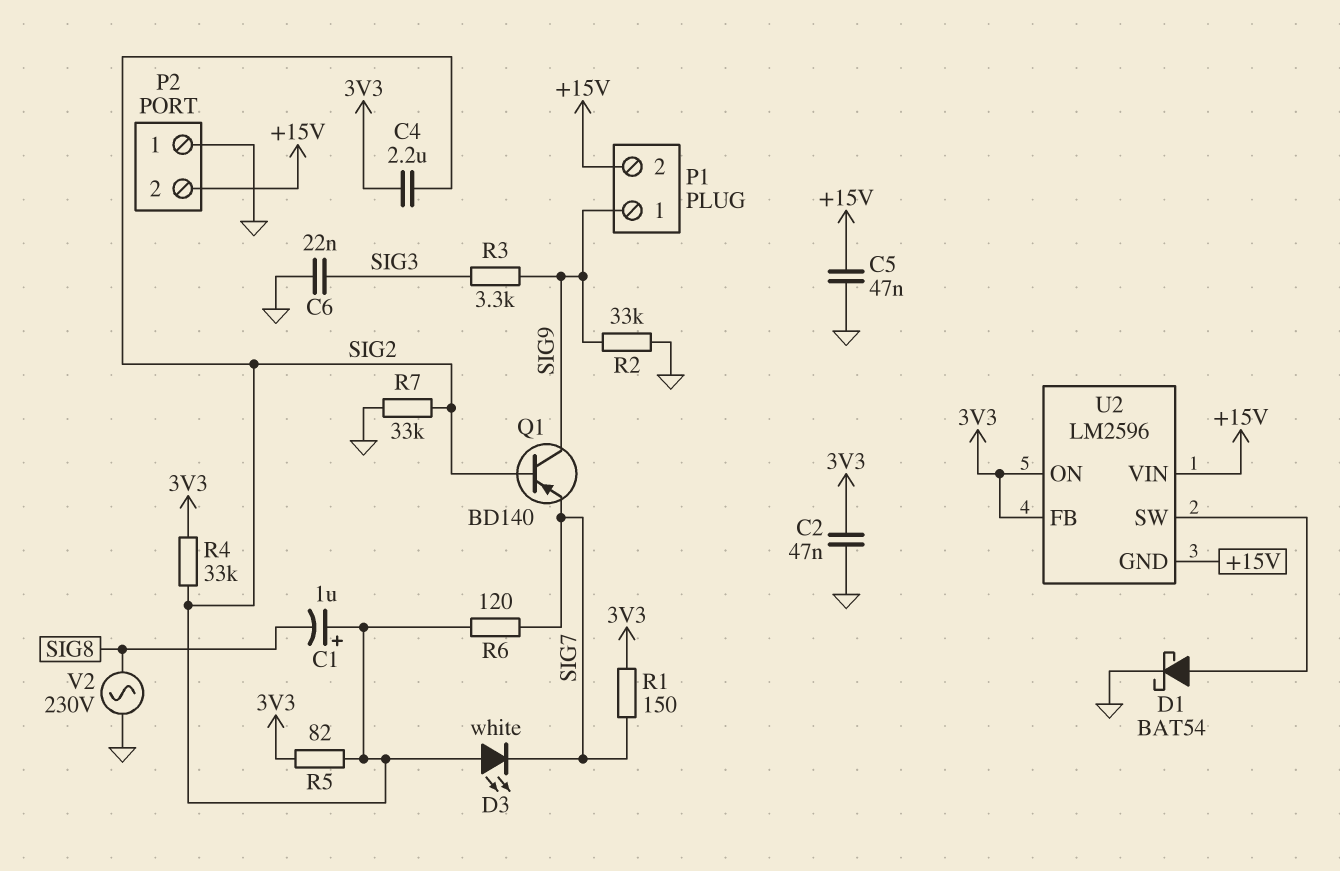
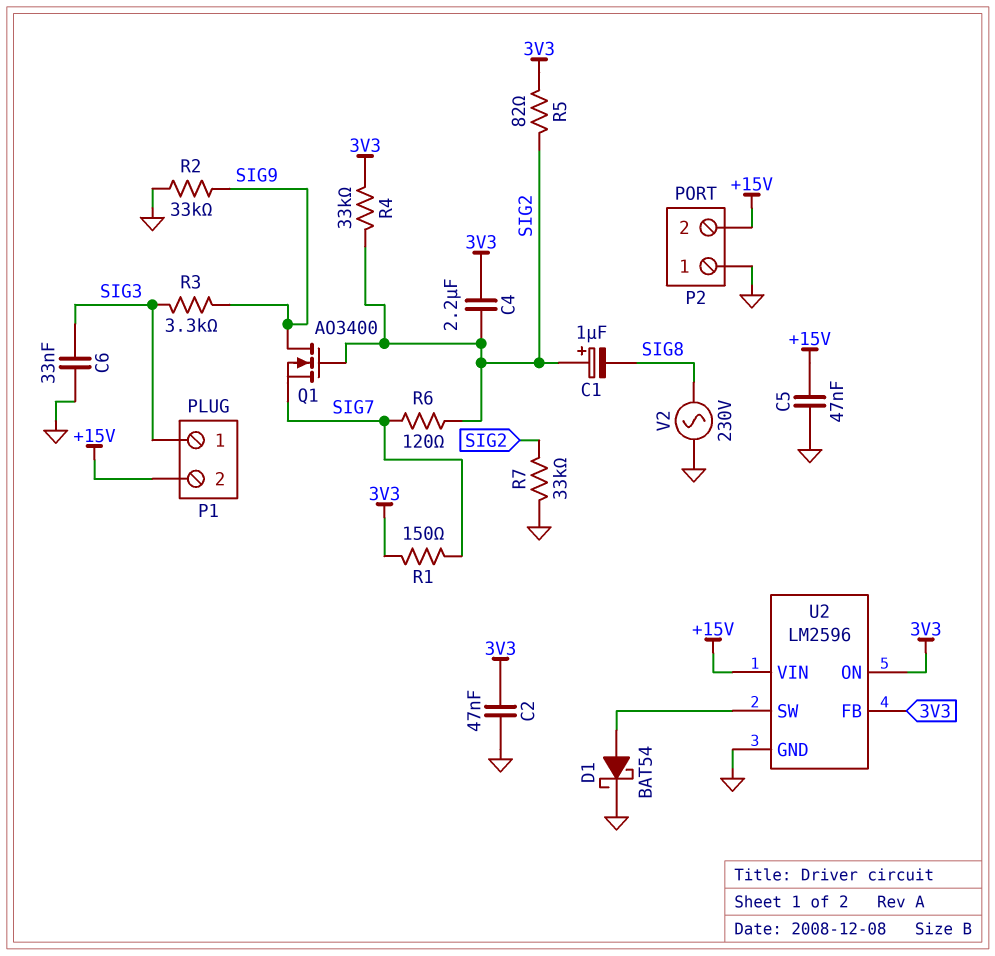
C6: 22nF (GND, SIG3) -> 33nF (GND, SIG3)
D3: LED white (A SIG2, K SIG7) -> none
P1 pin 1: SIG9 -> SIG3
Q1: PNP BD140 (B SIG2, C SIG9, E SIG7) -> NMOS AO3400 (G SIG2, D SIG9, S SIG7)
U2 pin GND: +15V -> GND

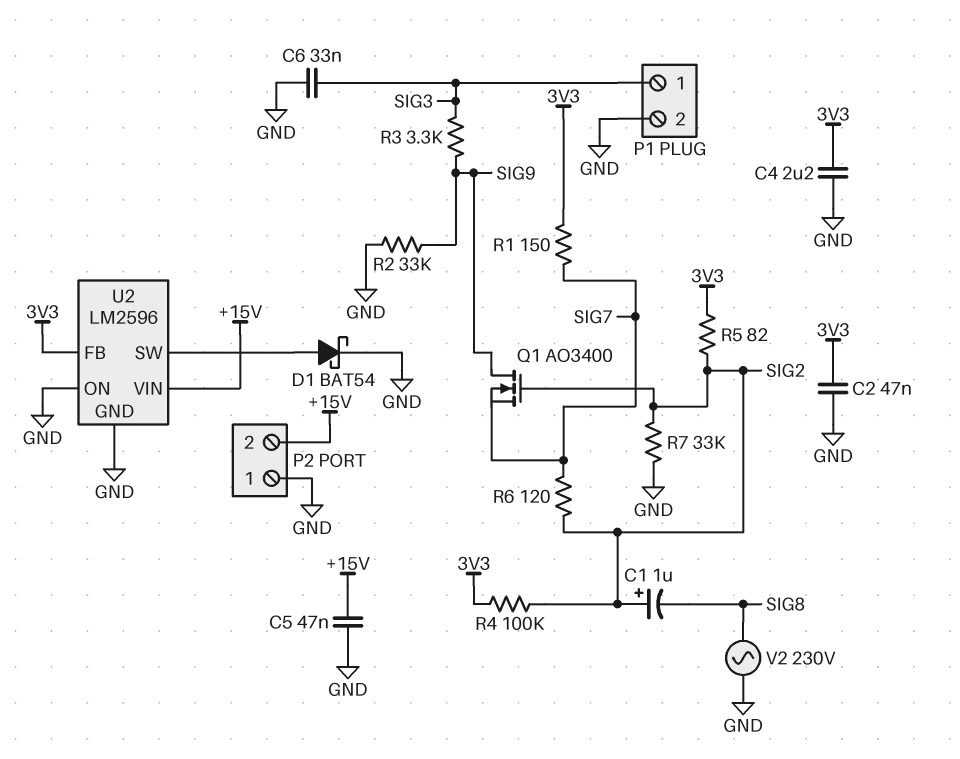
C4: 2.2uF (3V3, SIG2) -> 2.2uF (3V3, GND)
P1 pin 2: +15V -> GND
R4: 33k (3V3, SIG2) -> 100k (3V3, SIG2)
U2 pin ON: 3V3 -> GND

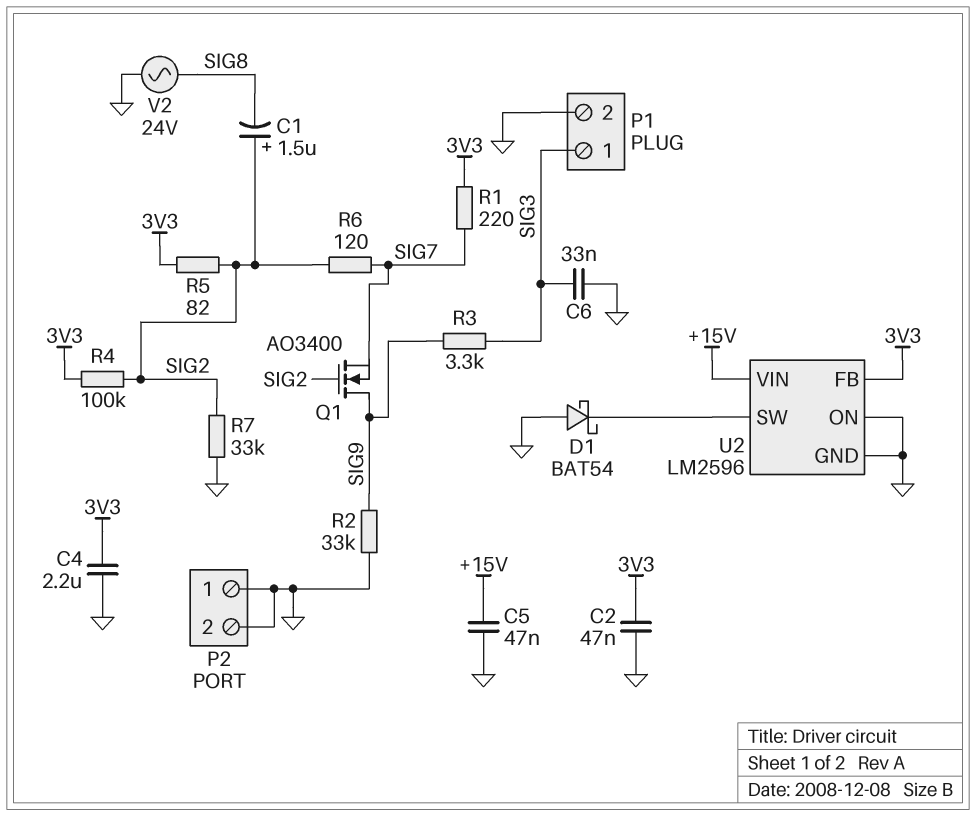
C1: 1uF (plus SIG2, minus SIG8) -> 1.5uF (plus SIG2, minus SIG8)
D1: schottky BAT54 (A U2/SW, K GND) -> schottky BAT54 (A GND, K U2/SW)
P2 pin 2: +15V -> GND
R1: 150 (3V3, SIG7) -> 220 (3V3, SIG7)
V2: AC 230V (GND, SIG8) -> AC 24V (GND, SIG8)

